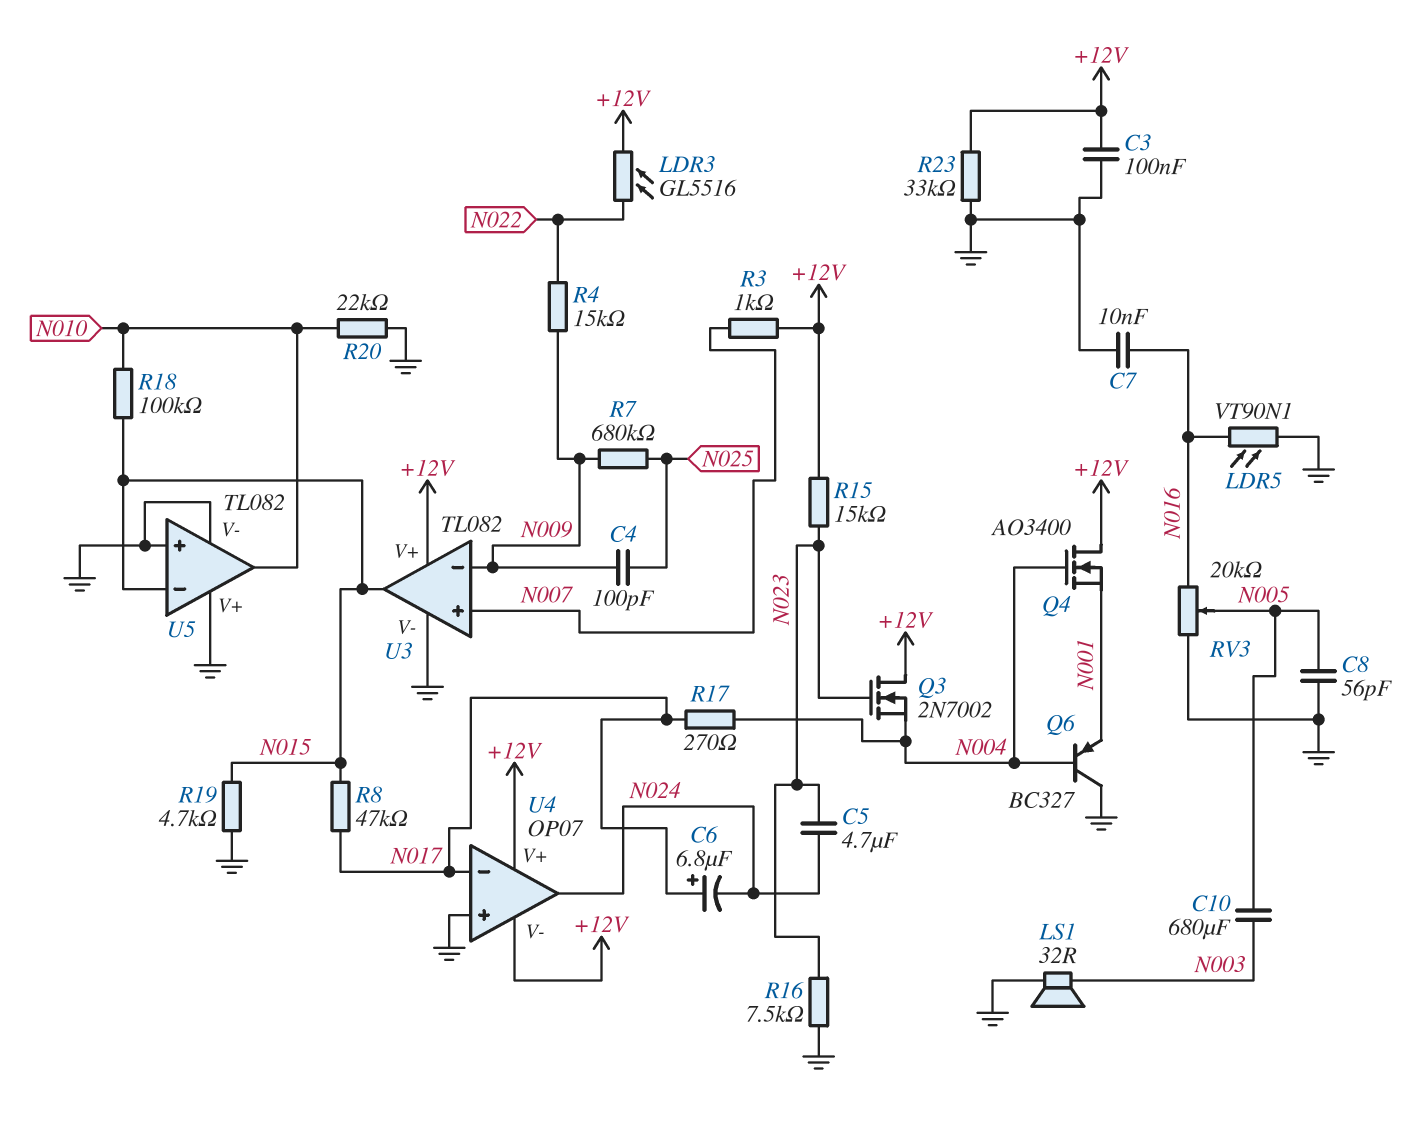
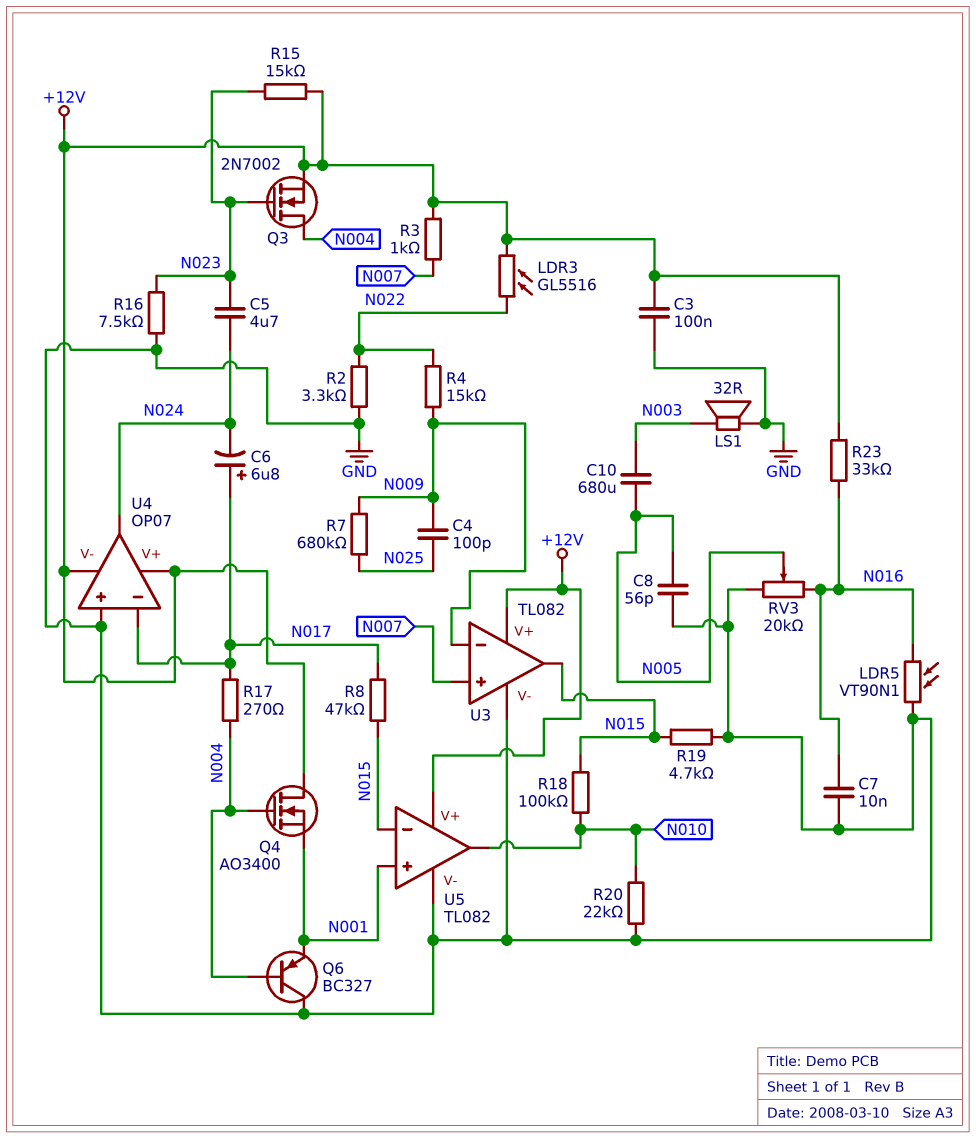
Q3: NMOS 2N7002 (G N023, D +12V, S N004) -> NMOS 2N7002 (G N023, D N004, S +12V)
R2: none -> 3.3k (GND, N022)
R23: 33k (+12V, GND) -> 33k (+12V, N016)
U5 pin V+: GND -> +12V
U5 pin in+: GND -> N001

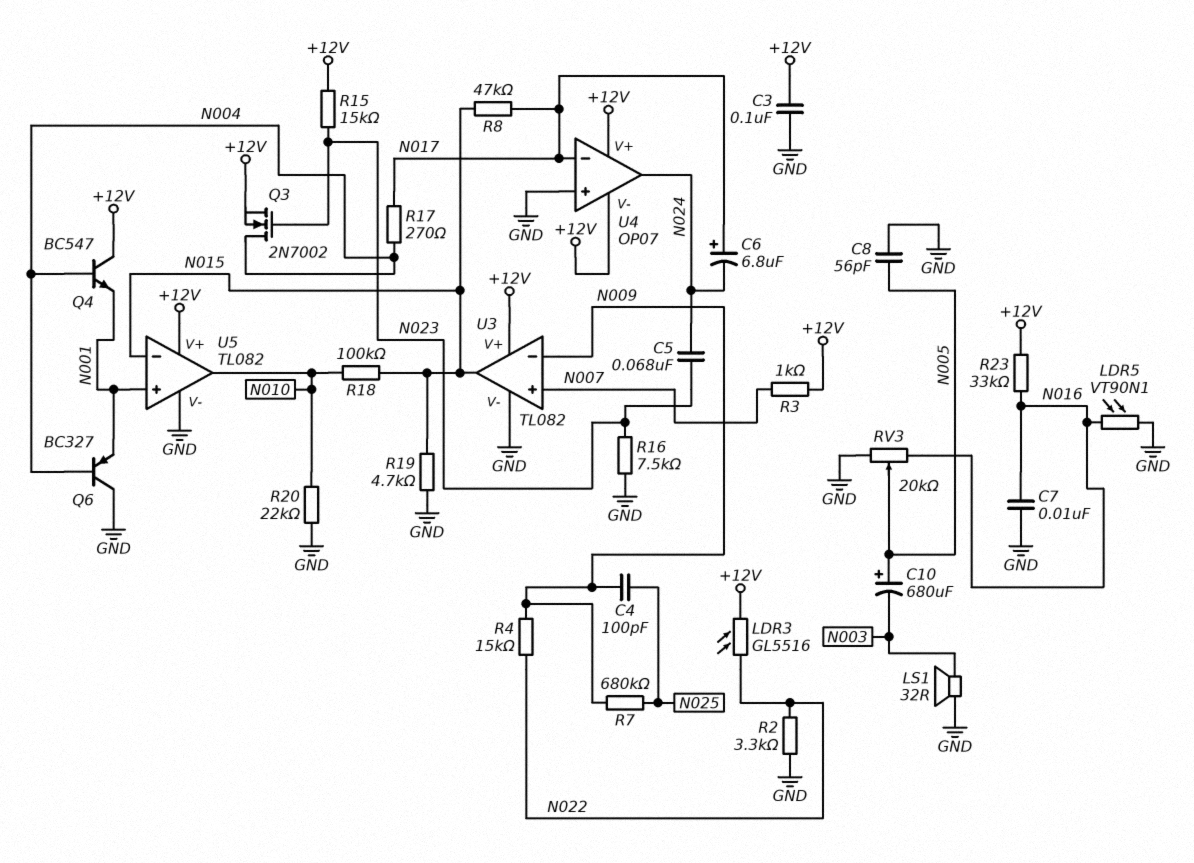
C5: 4.7uF (N023, N024) -> 68nF (N023, N024)
C10: 680uF (N003, N005) -> 680uF (plus N005, minus N003)
Q4: NMOS AO3400 (G N004, D +12V, S N001) -> NPN BC547 (B N004, C +12V, E N001)

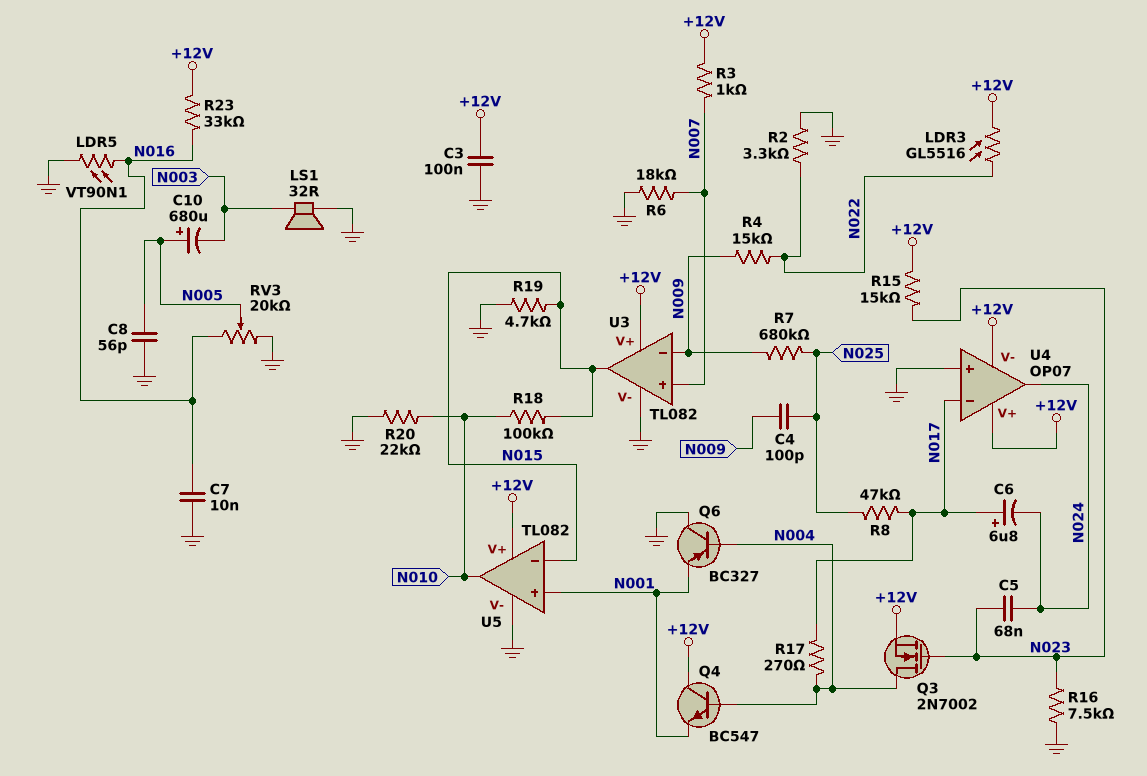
R6: none -> 18k (GND, N007)
R8: 47k (N015, N017) -> 47k (N017, N025)

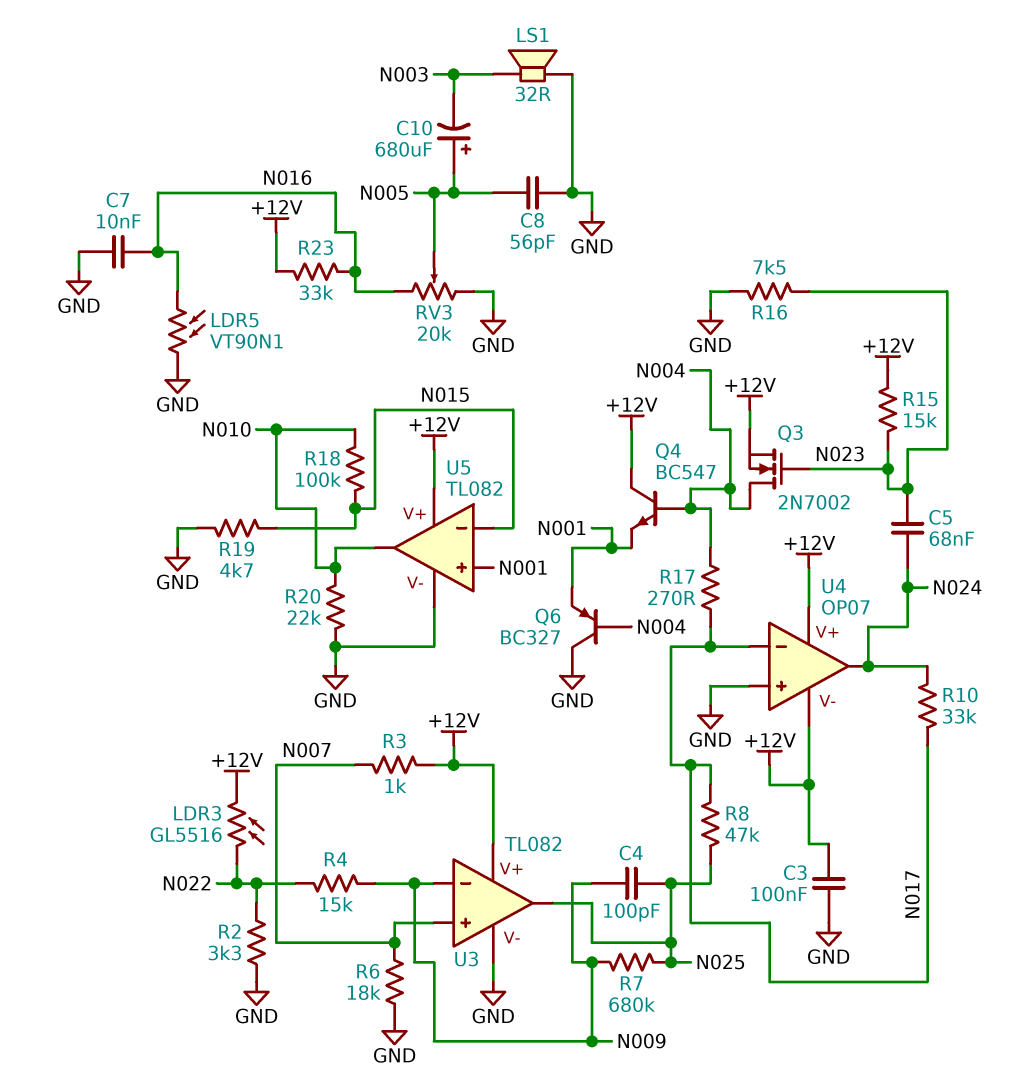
C6: 6.8uF (plus N017, minus N024) -> none
R10: none -> 33k (N017, N024)
U3 pin out: N015 -> N025

